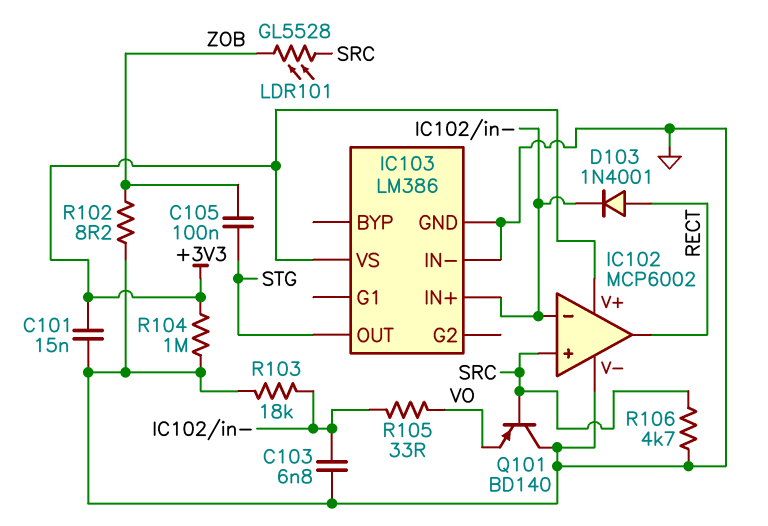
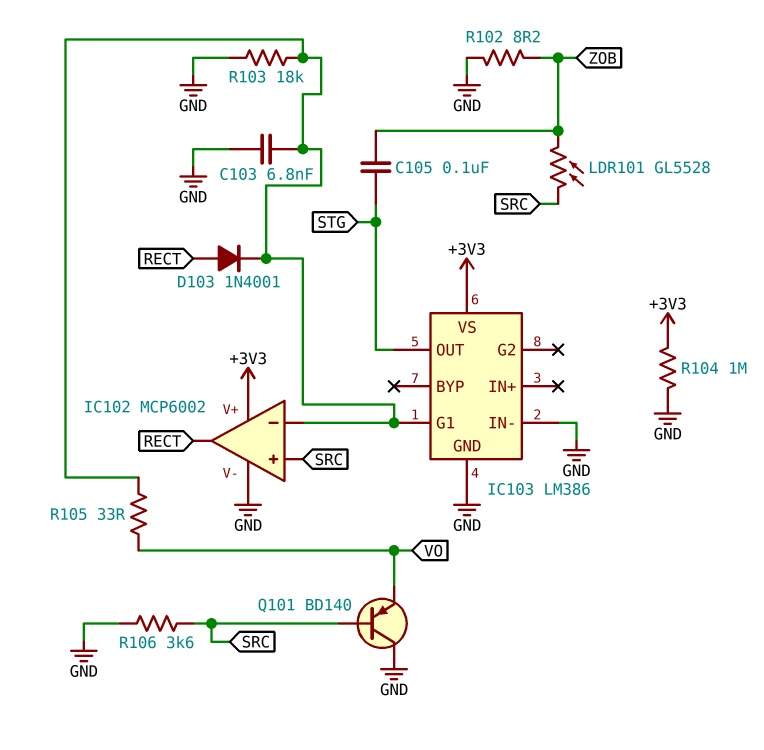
C101: 15nF (+3V3, GND) -> none
IC103 pin G1: none -> IC102/in-
IC103 pin IN+: IC102/in- -> none
R106: 4.7k (GND, SRC) -> 3.6k (GND, SRC)

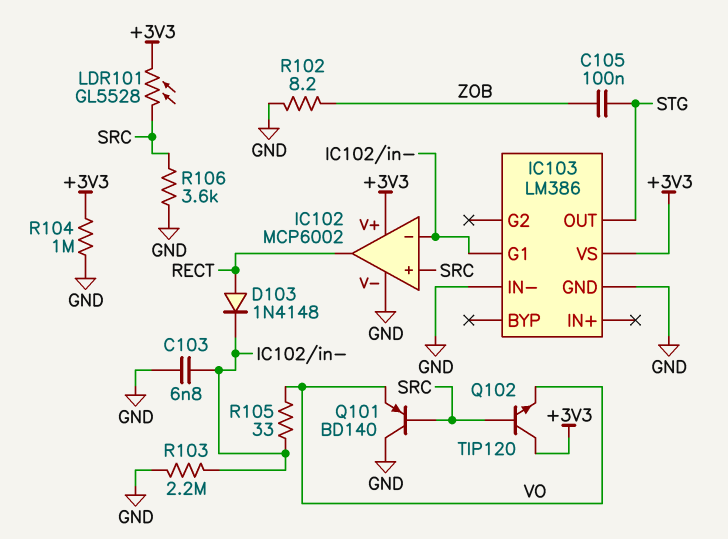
D103: diode 1N4001 (A RECT, K IC102/in-) -> diode 1N4148 (A RECT, K IC102/in-)
LDR101: GL5528 (SRC, ZOB) -> GL5528 (+3V3, SRC)
Q102: none -> NPN TIP120 (B SRC, C +3V3, E VO)
R103: 18k (GND, IC102/in-) -> 2.2M (GND, IC102/in-)

